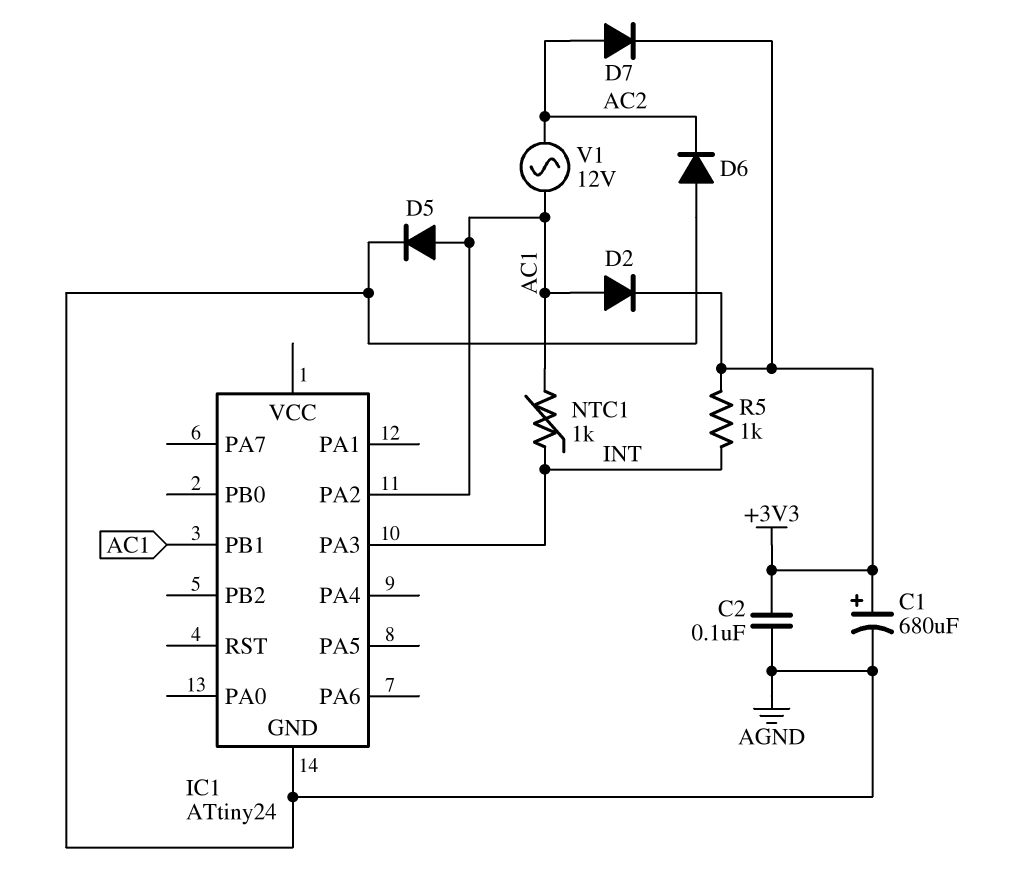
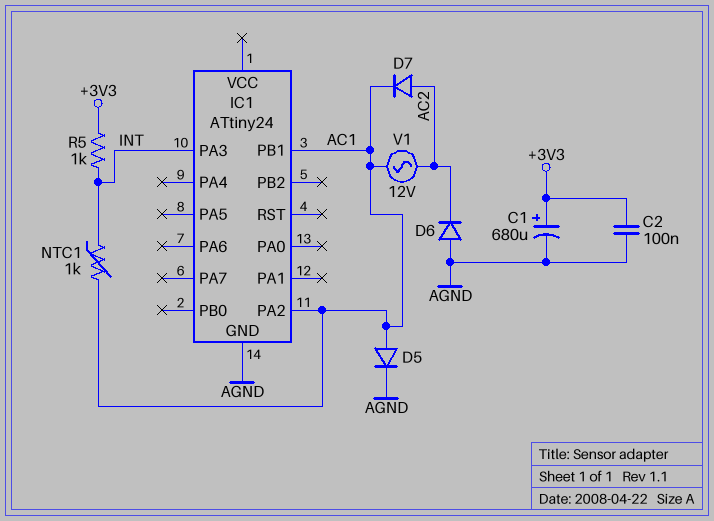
D2: diode (A AC1, K +3V3) -> none
D7: diode (A AC2, K +3V3) -> diode (A AC2, K AC1)

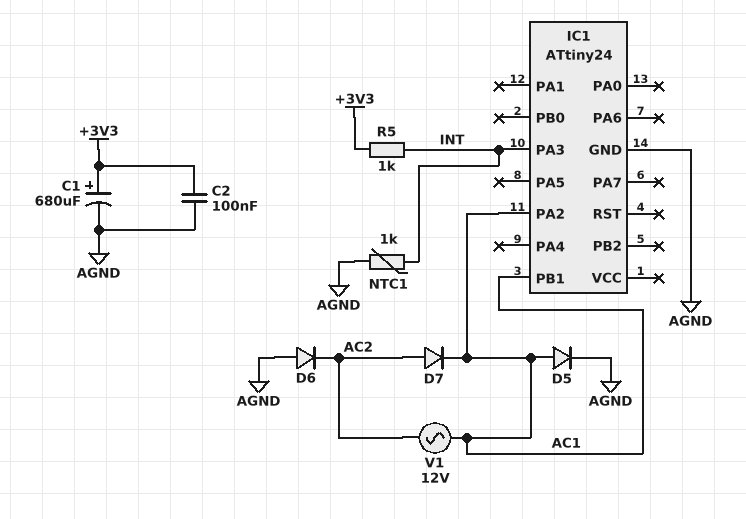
NTC1: 1k (AC1, INT) -> 1k (AGND, INT)

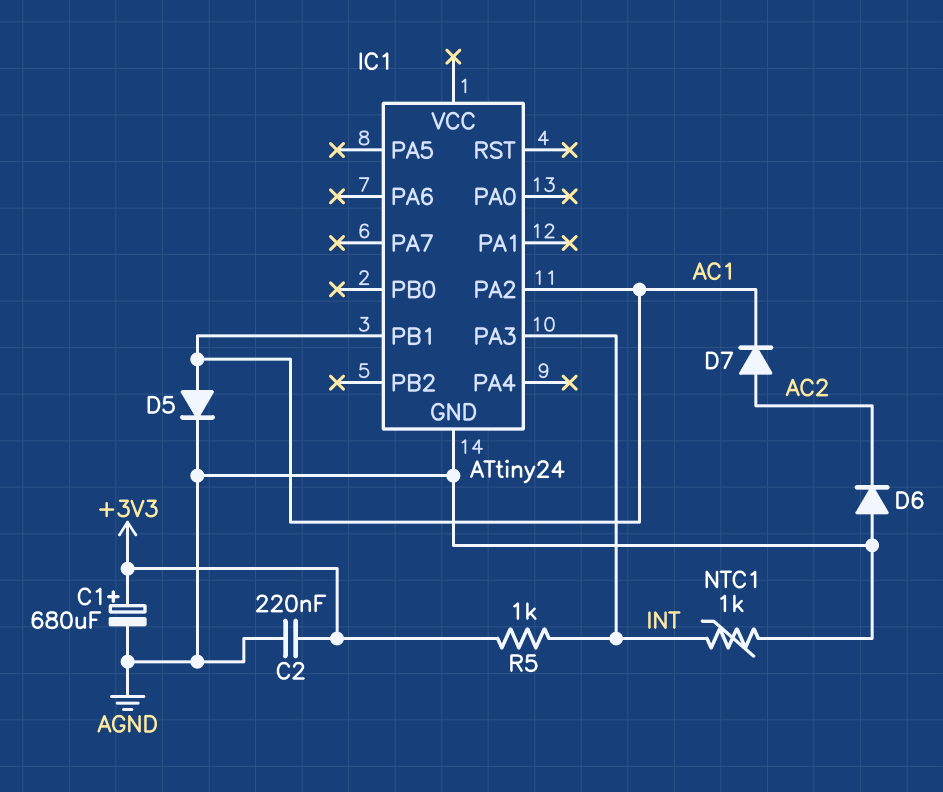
C2: 100nF (+3V3, AGND) -> 220nF (+3V3, AGND)
V1: AC 12V (AC1, AC2) -> none

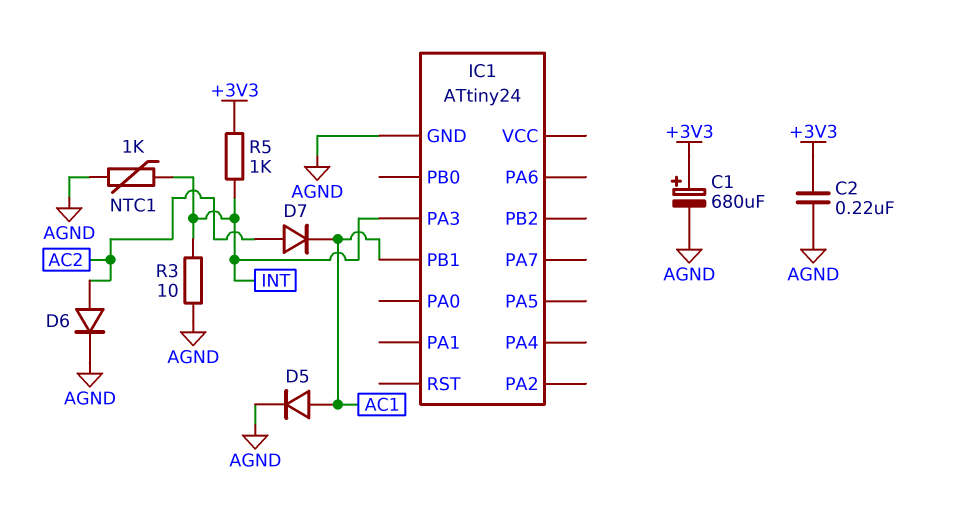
D6: diode (A AGND, K AC2) -> diode (A AC2, K AGND)
IC1 pin PA2: AC1 -> none
R3: none -> 10 (AGND, INT)

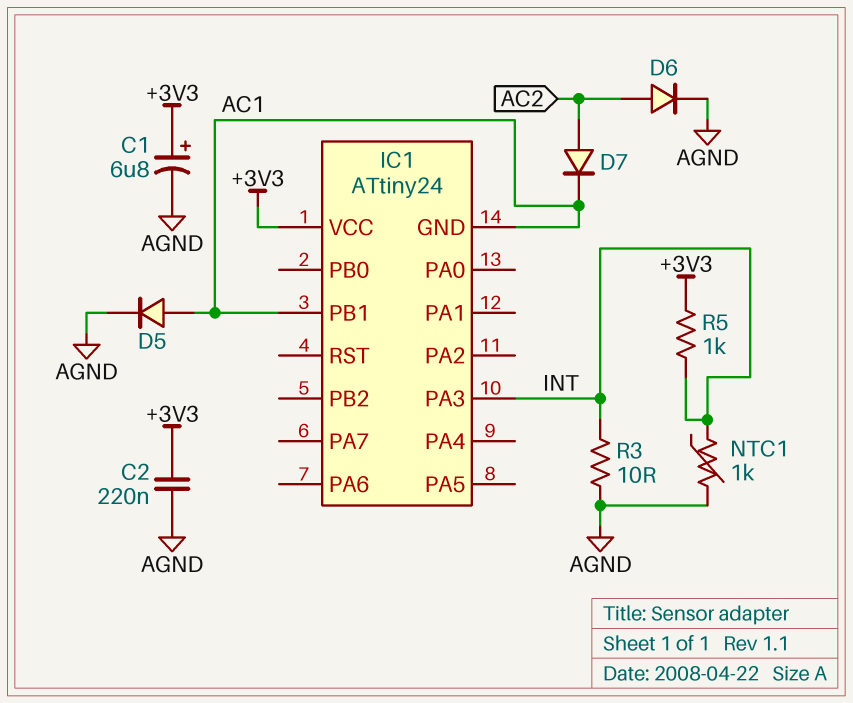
C1: 680uF (plus +3V3, minus AGND) -> 6.8uF (plus +3V3, minus AGND)
IC1 pin GND: AGND -> AC1
IC1 pin VCC: none -> +3V3

